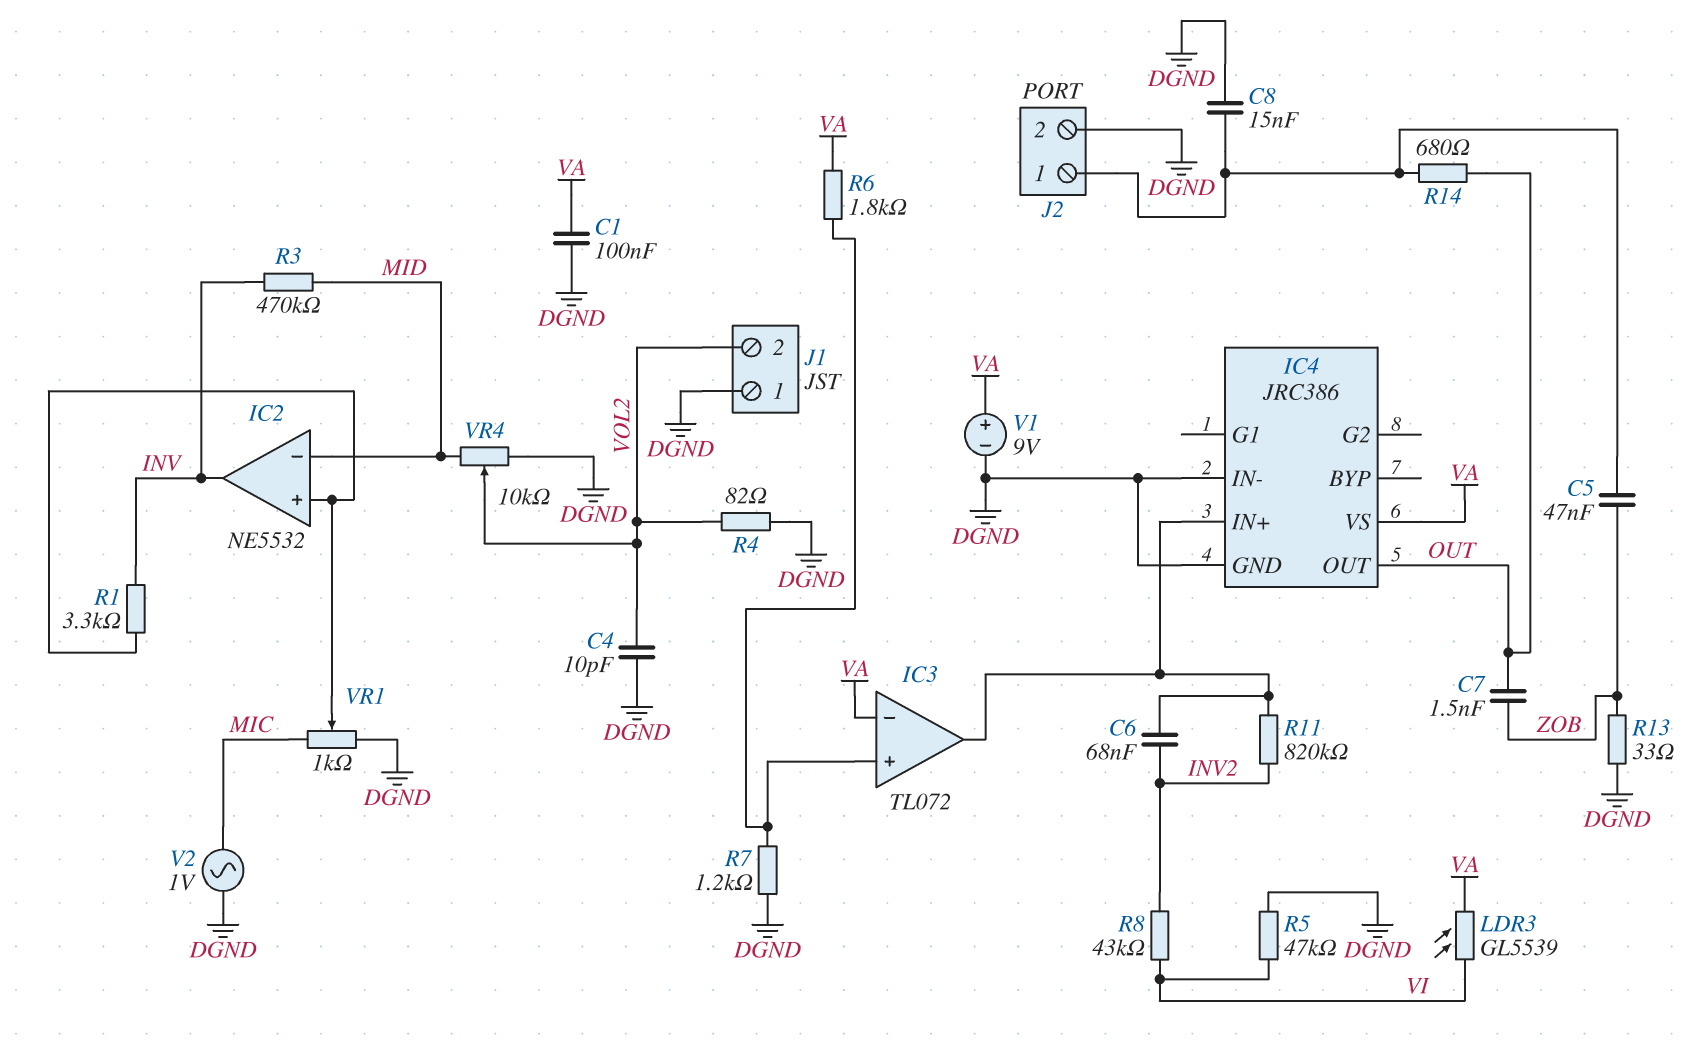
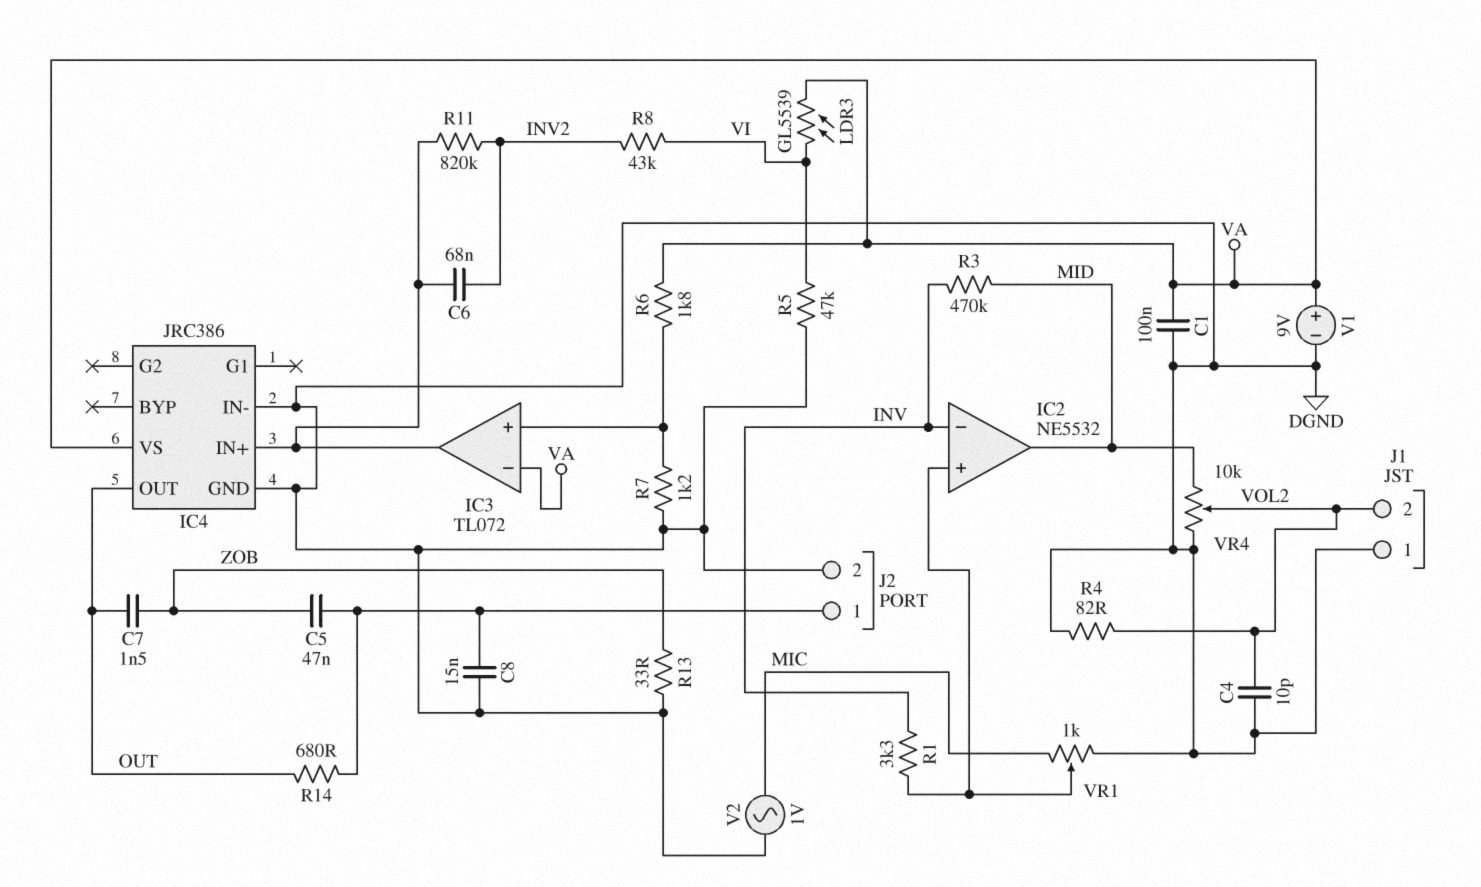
IC2 pin in-: MID -> INV
IC2 pin out: INV -> MID

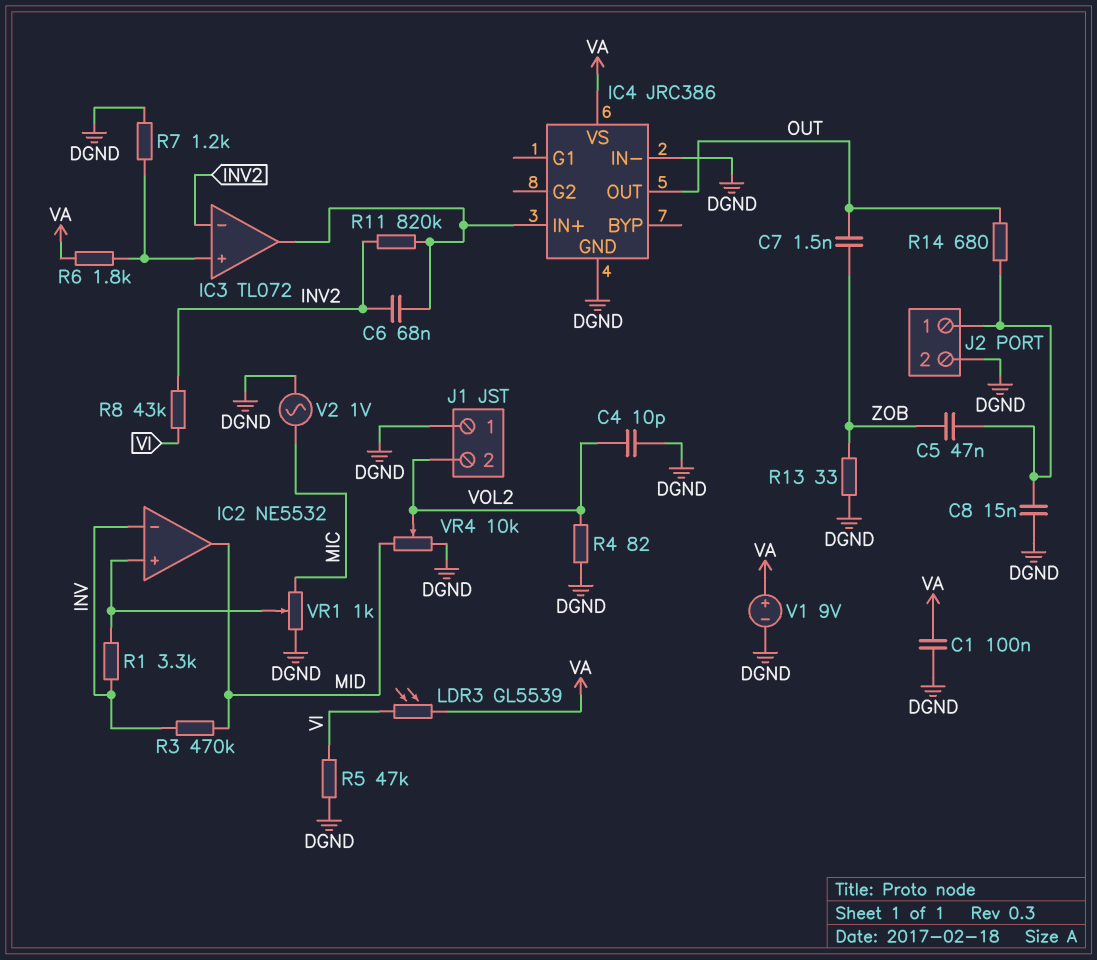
IC3 pin in-: VA -> INV2

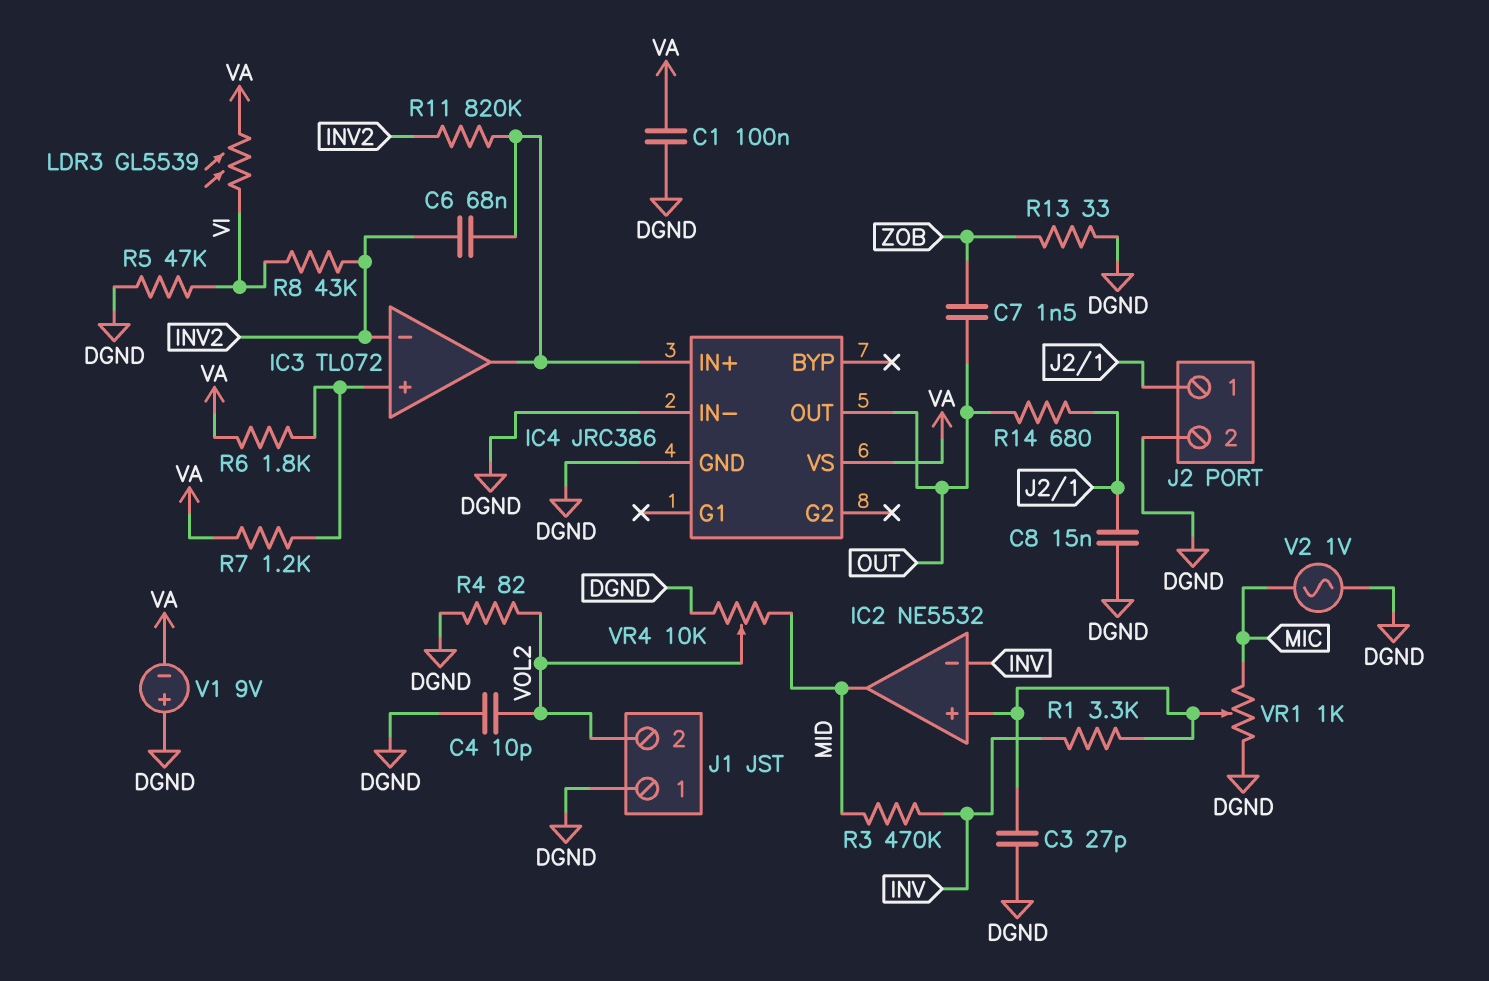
C3: none -> 27pF (DGND, IC2/in+)
C5: 47nF (J2/1, ZOB) -> none
R7: 1.2k (DGND, IC3/in+) -> 1.2k (IC3/in+, VA)
V1: 9V (plus VA, minus DGND) -> 9V (plus DGND, minus VA)

